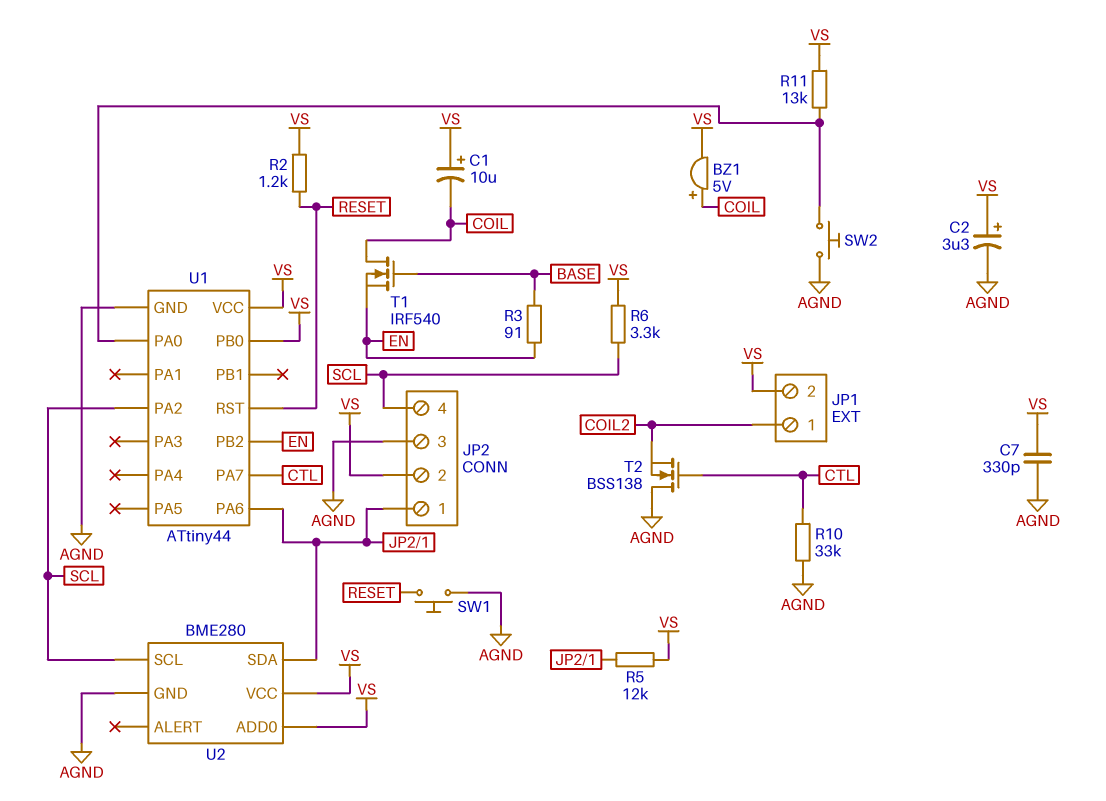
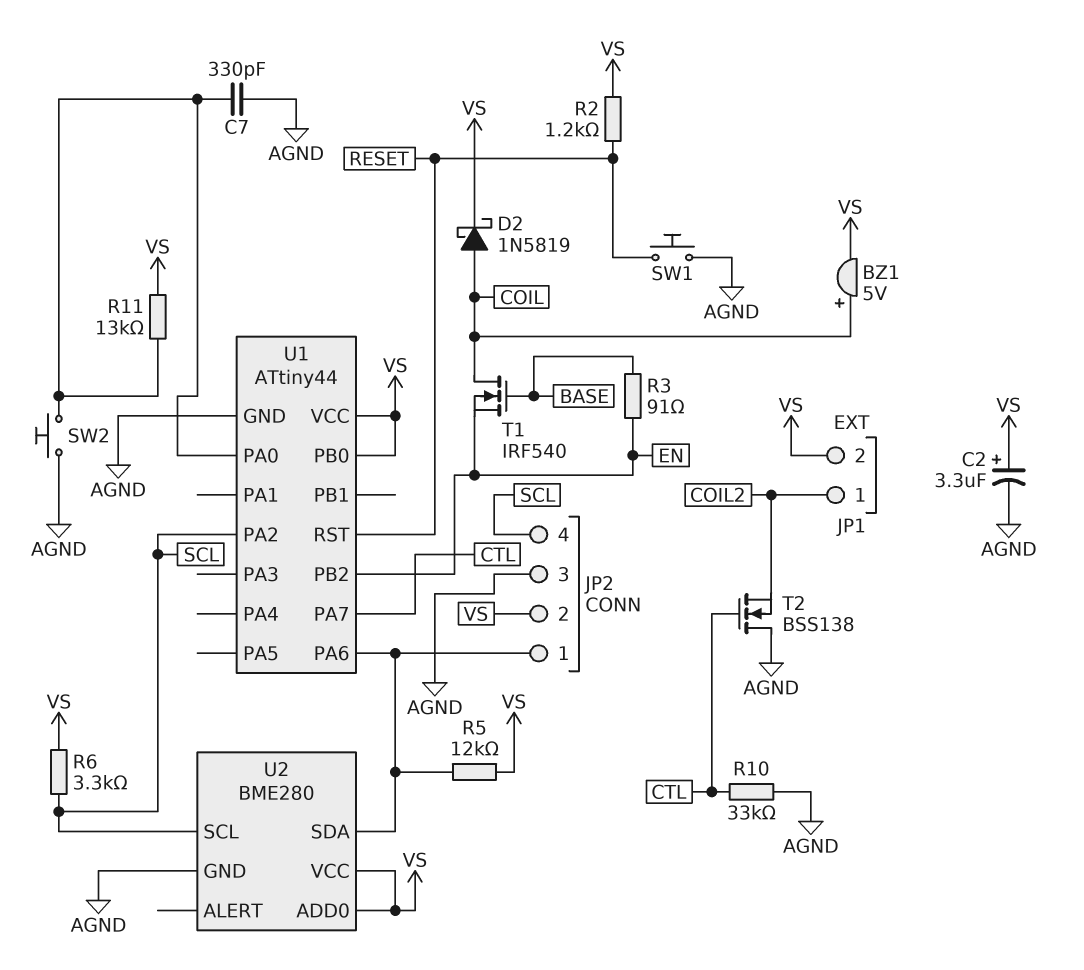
C1: 10uF (plus VS, minus COIL) -> none
C7: 330pF (AGND, VS) -> 330pF (AGND, U1/PA0)
D2: none -> schottky 1N5819 (A COIL, K VS)

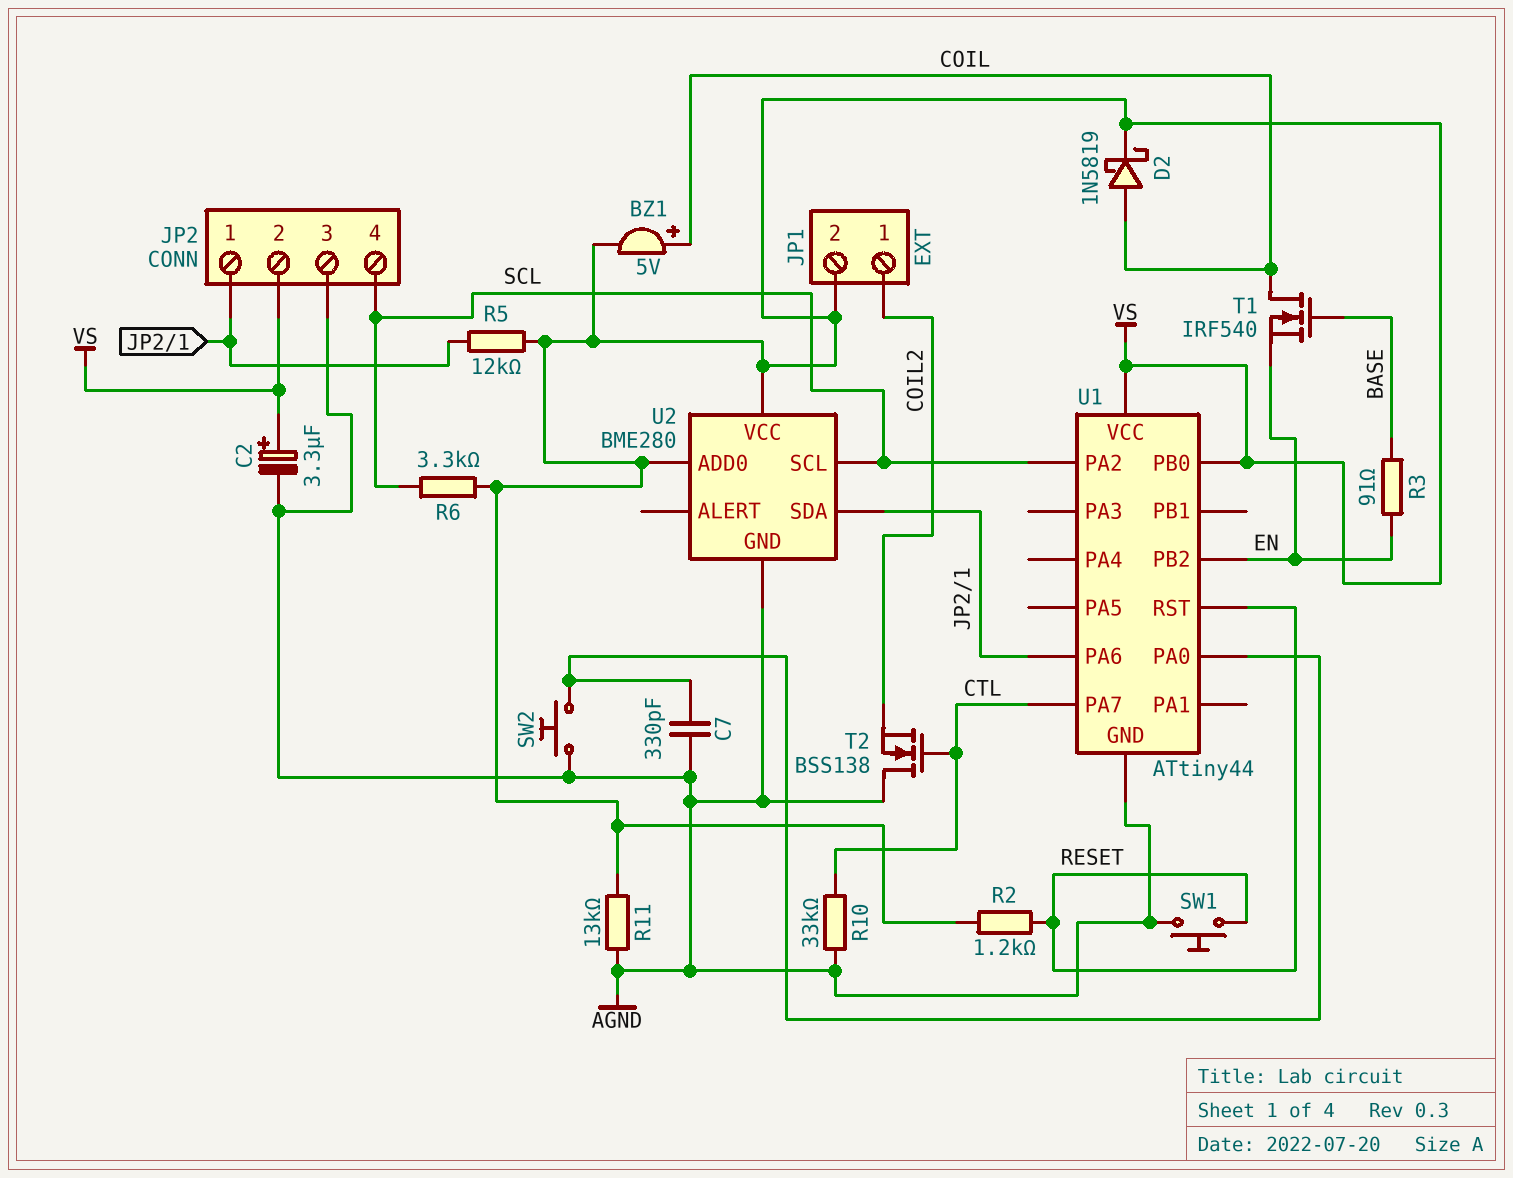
R11: 13k (U1/PA0, VS) -> 13k (AGND, VS)

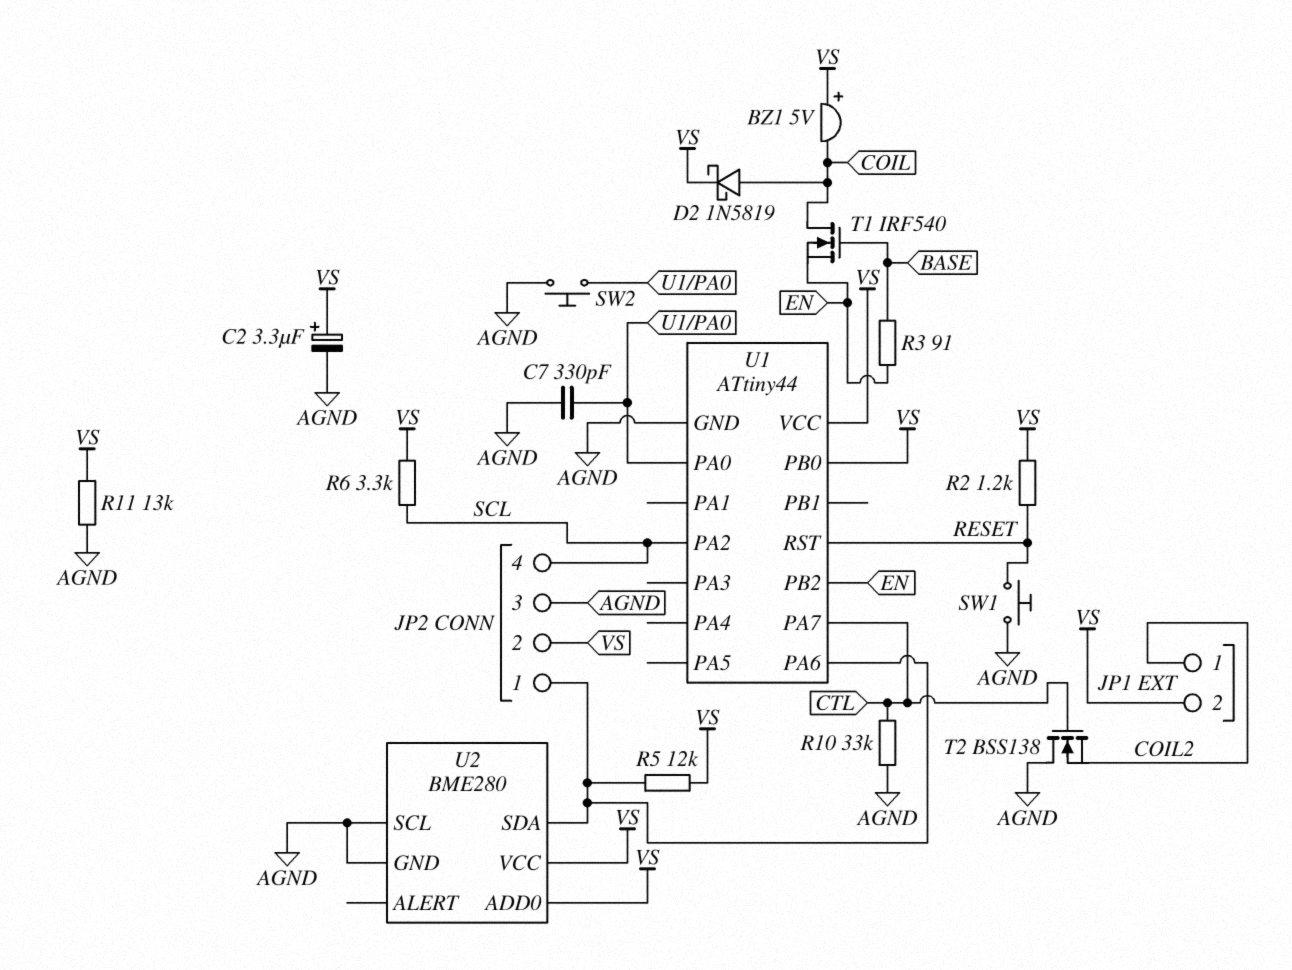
BZ1: buzzer 5V (plus COIL, minus VS) -> buzzer 5V (plus VS, minus COIL)
U2 pin SCL: SCL -> AGND

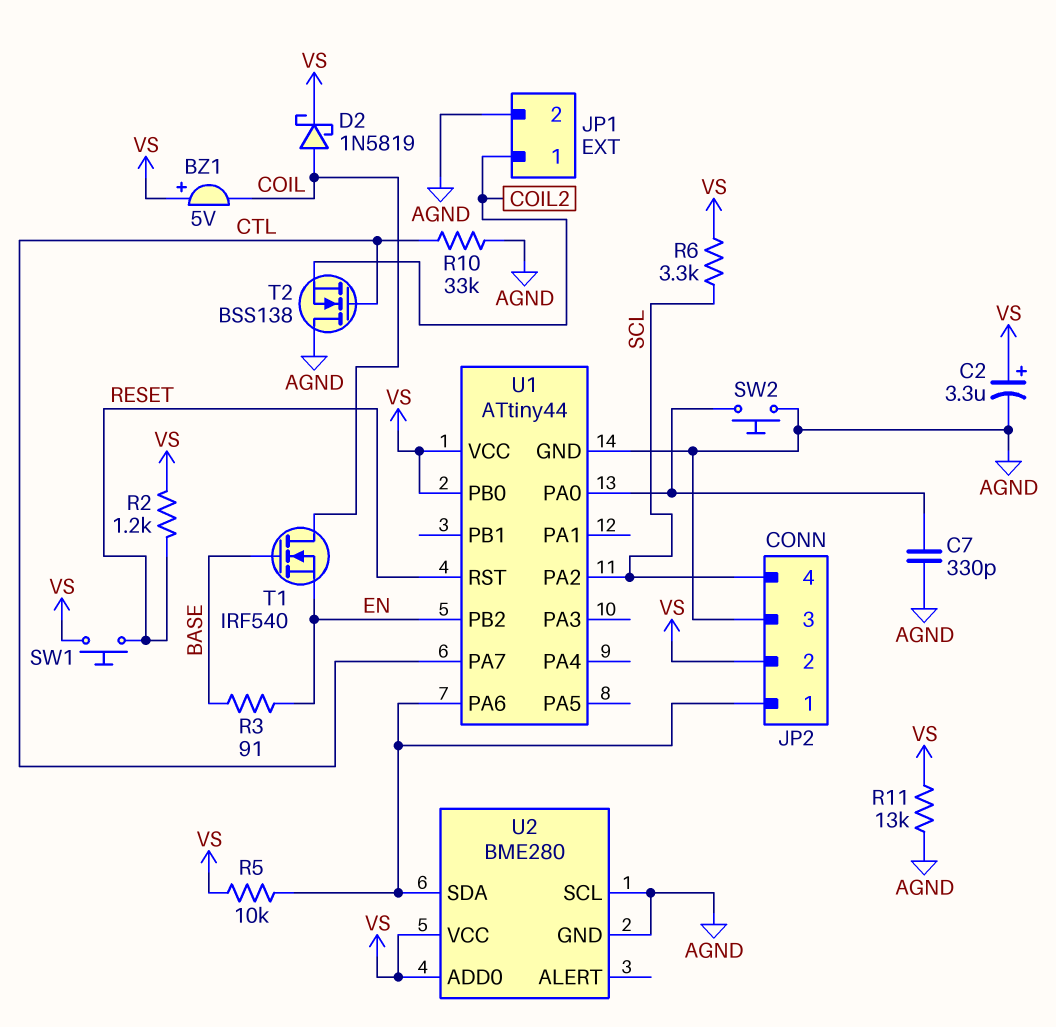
JP1 pin 2: VS -> AGND
R5: 12k (JP2/1, VS) -> 10k (JP2/1, VS)
SW1: button (AGND, RESET) -> button (RESET, VS)

